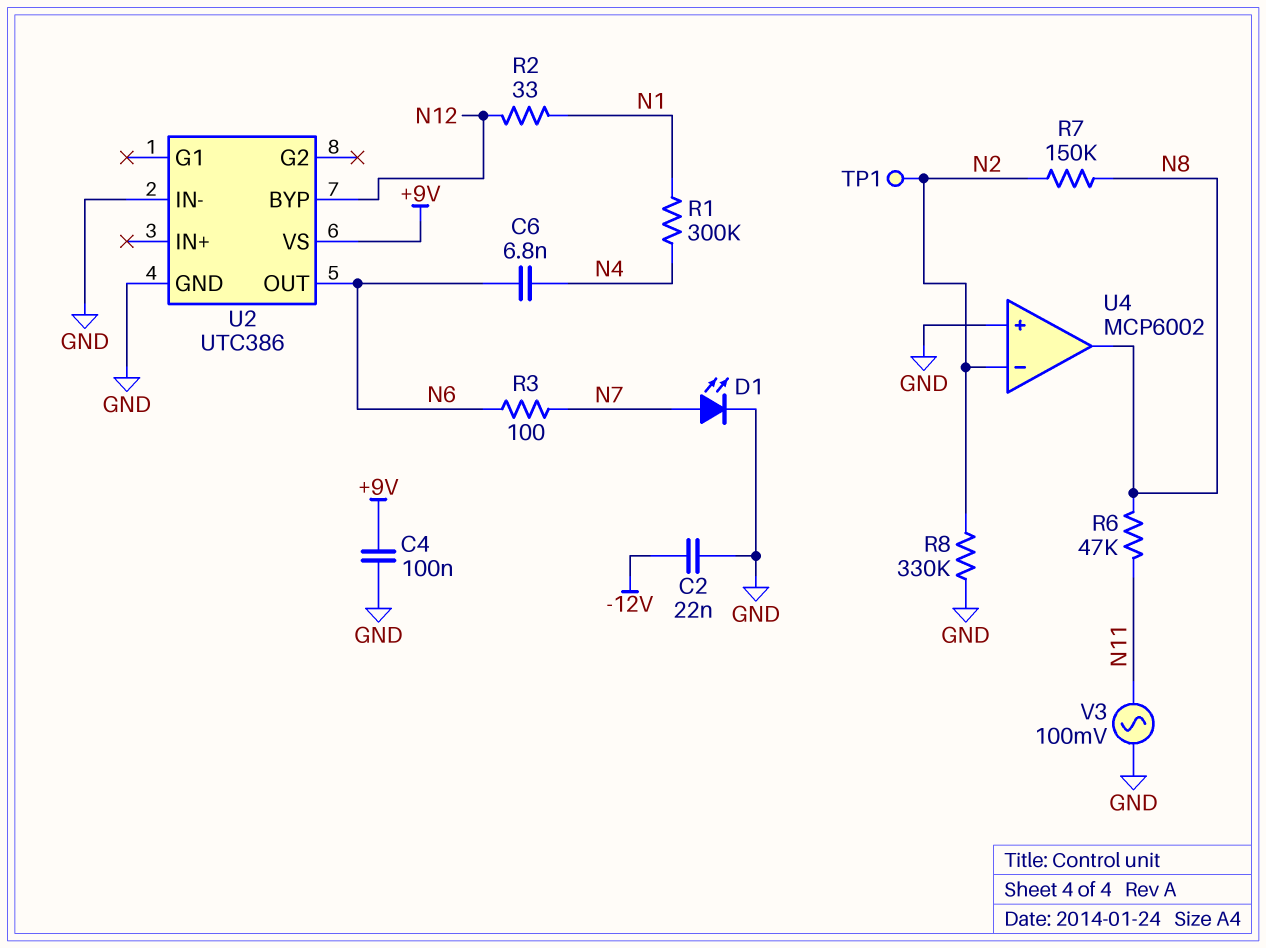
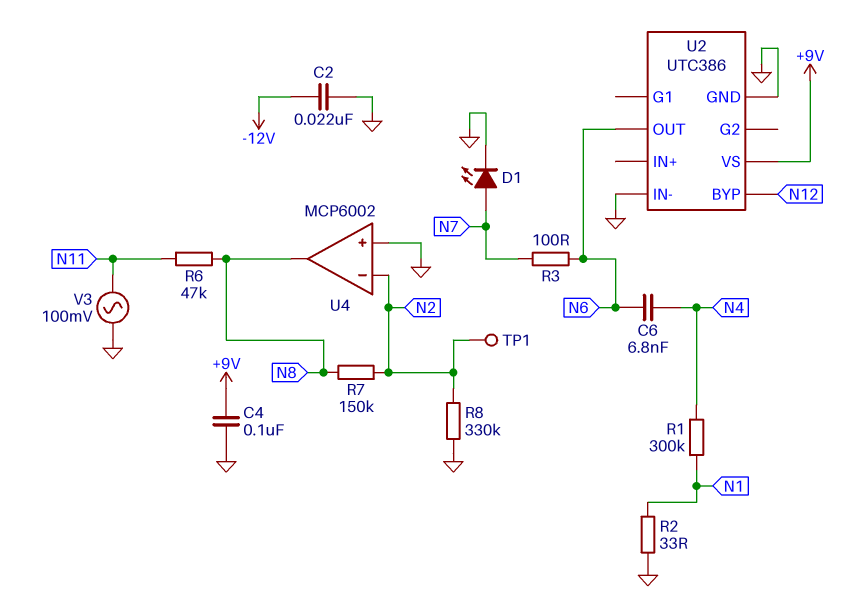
R2: 33 (N1, N12) -> 33 (GND, N1)

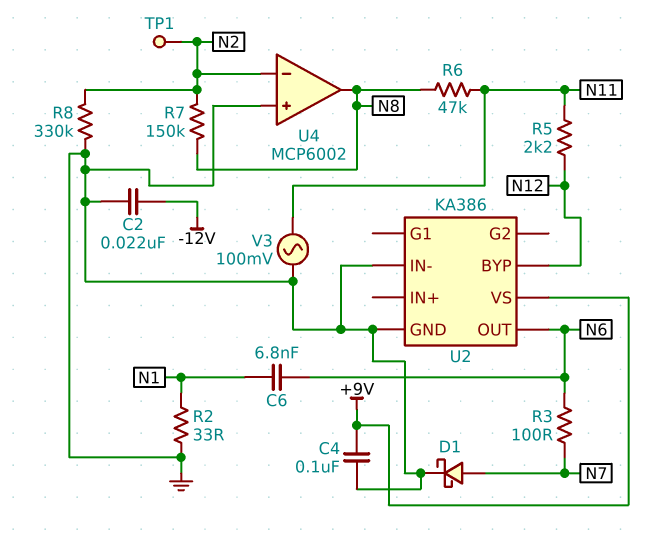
C6: 6.8nF (N4, N6) -> 6.8nF (N1, N6)
D1: LED (A N7, K GND) -> schottky (A N7, K GND)
R1: 300k (N1, N4) -> none
R5: none -> 2.2k (N11, N12)
U2: UTC386 -> KA386

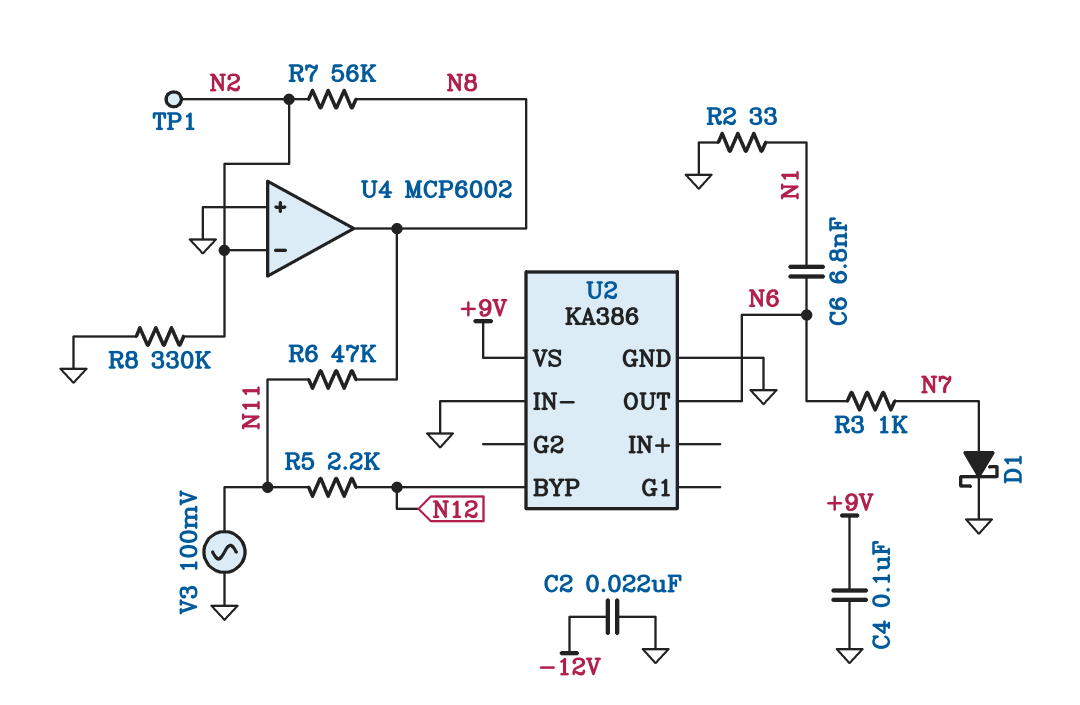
R3: 100 (N6, N7) -> 1k (N6, N7)
R7: 150k (N2, N8) -> 56k (N2, N8)

